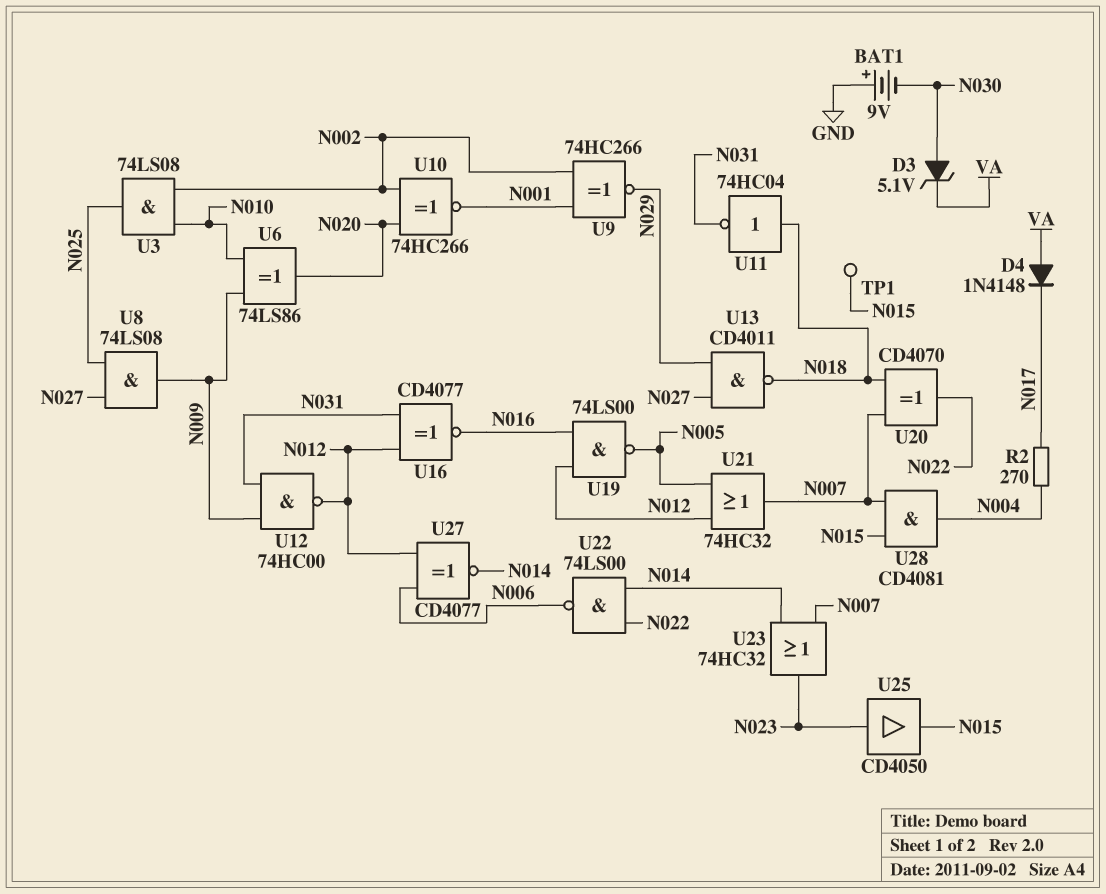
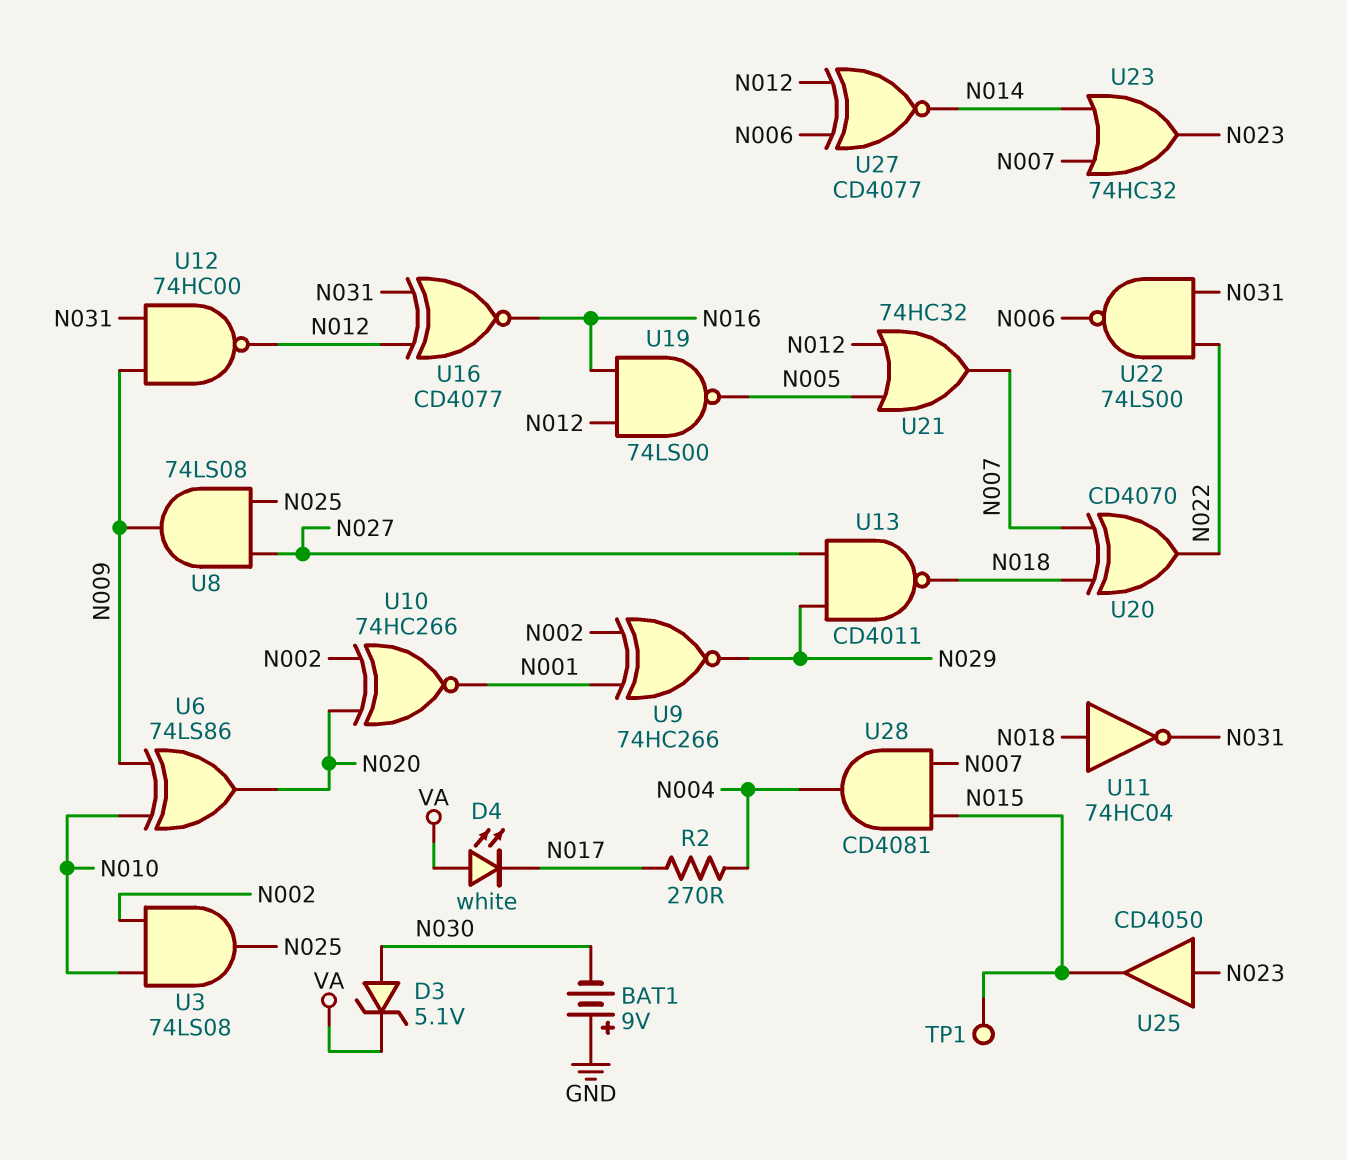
D4: diode 1N4148 (A VA, K N017) -> LED white (A VA, K N017)
U22: NAND 74LS00 (in N014, in N022, out N006) -> NAND 74LS00 (in N022, in N031, out N006)

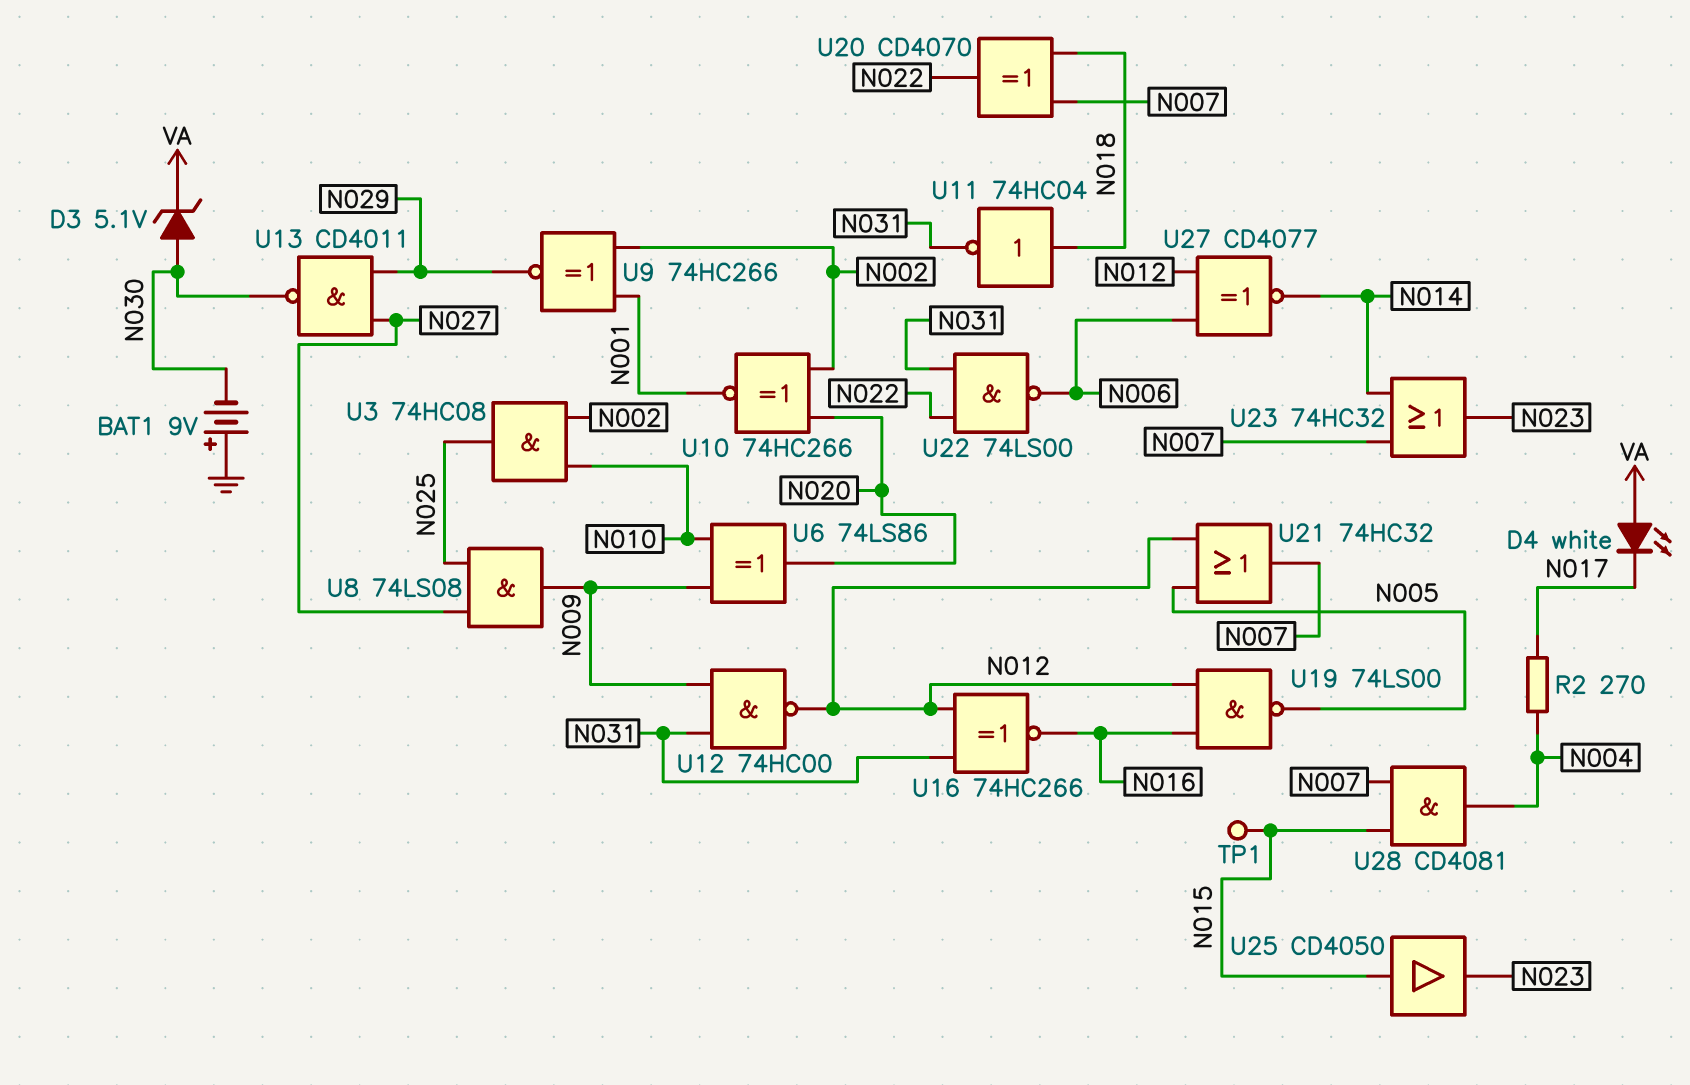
U3: AND 74LS08 (in N002, in N010, out N025) -> AND 74HC08 (in N002, in N010, out N025)
U13: NAND CD4011 (in N027, in N029, out N018) -> NAND CD4011 (in N027, in N029, out N030)
U16: XNOR CD4077 (in N012, in N031, out N016) -> XNOR 74HC266 (in N012, in N031, out N016)
U25: buffer CD4050 (in N023, out N015) -> buffer CD4050 (in N015, out N023)

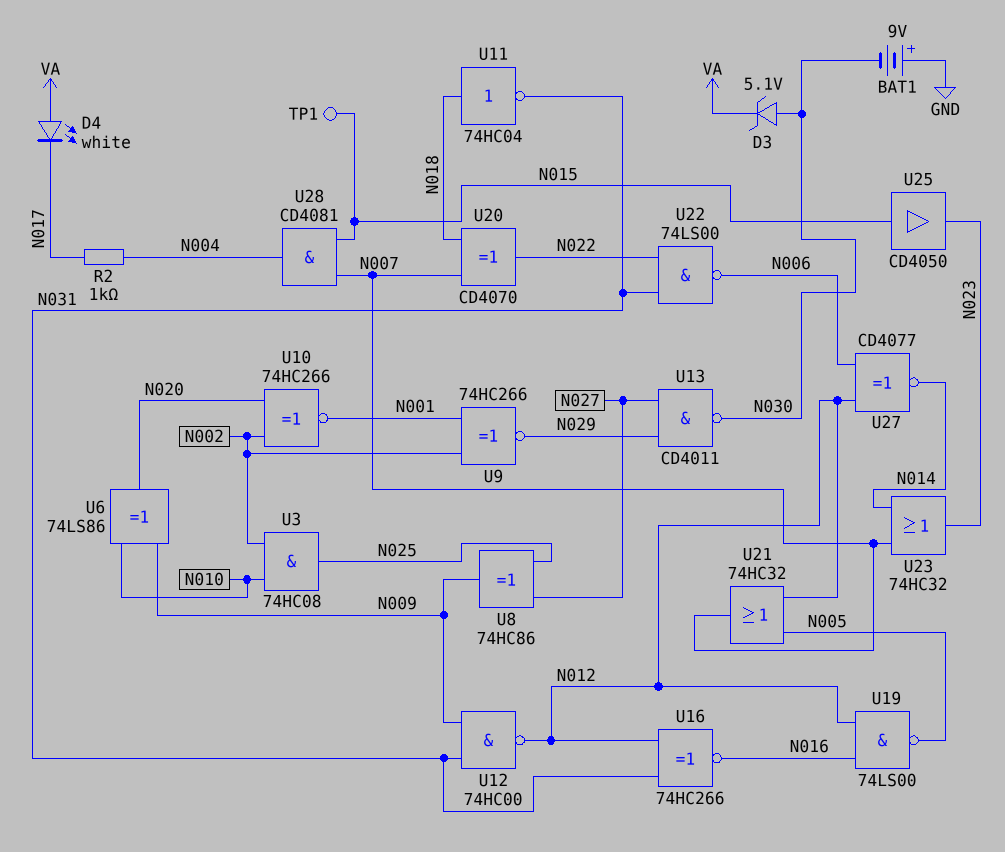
R2: 270 (N004, N017) -> 1k (N004, N017)
U8: AND 74LS08 (in N025, in N027, out N009) -> XOR 74HC86 (in N025, in N027, out N009)

